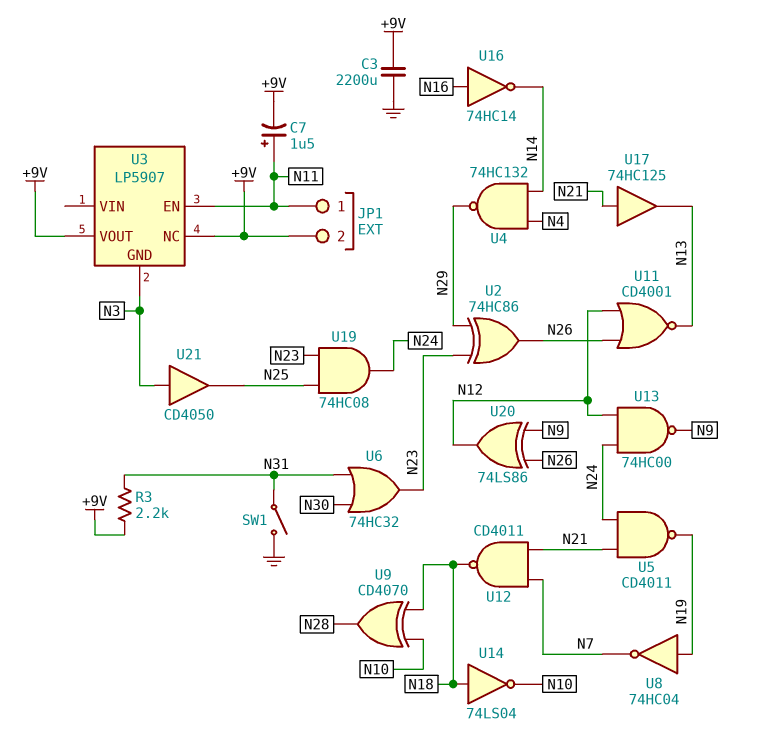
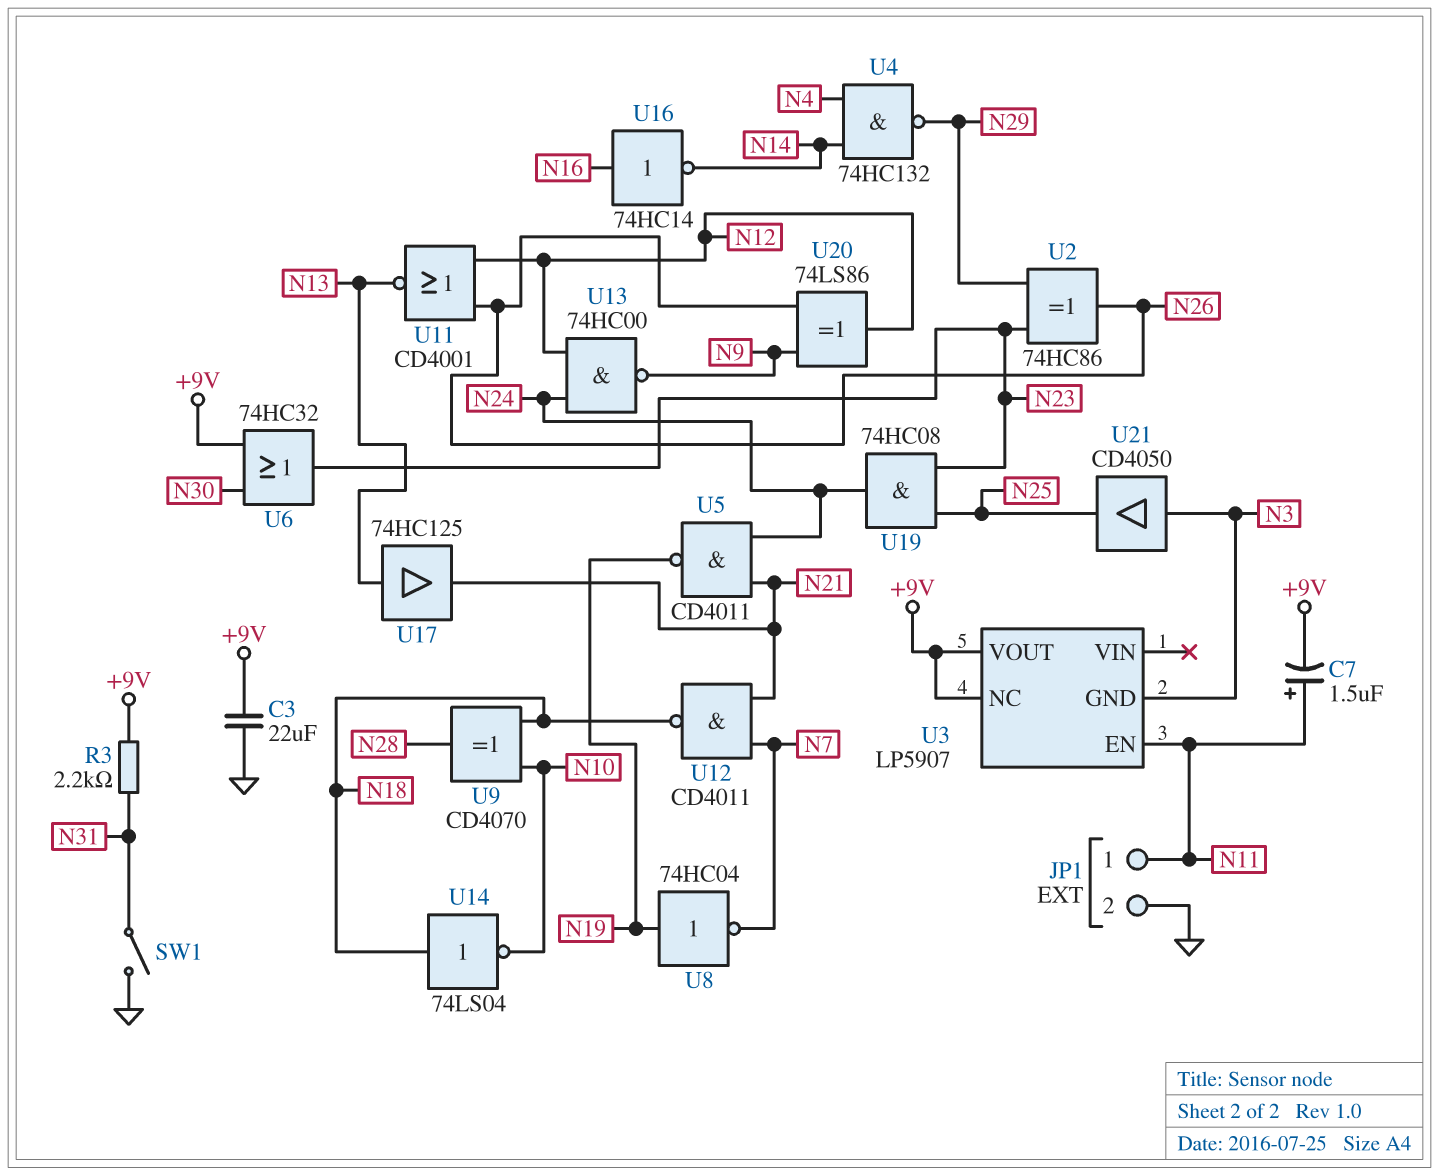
C3: 2200uF (+9V, GND) -> 22uF (+9V, GND)
JP1 pin 2: +9V -> GND
U6: OR 74HC32 (in N30, in N31, out N23) -> OR 74HC32 (in +9V, in N30, out N23)
U17: buffer 74HC125 (in N21, out N13) -> buffer 74HC125 (in N13, out N21)

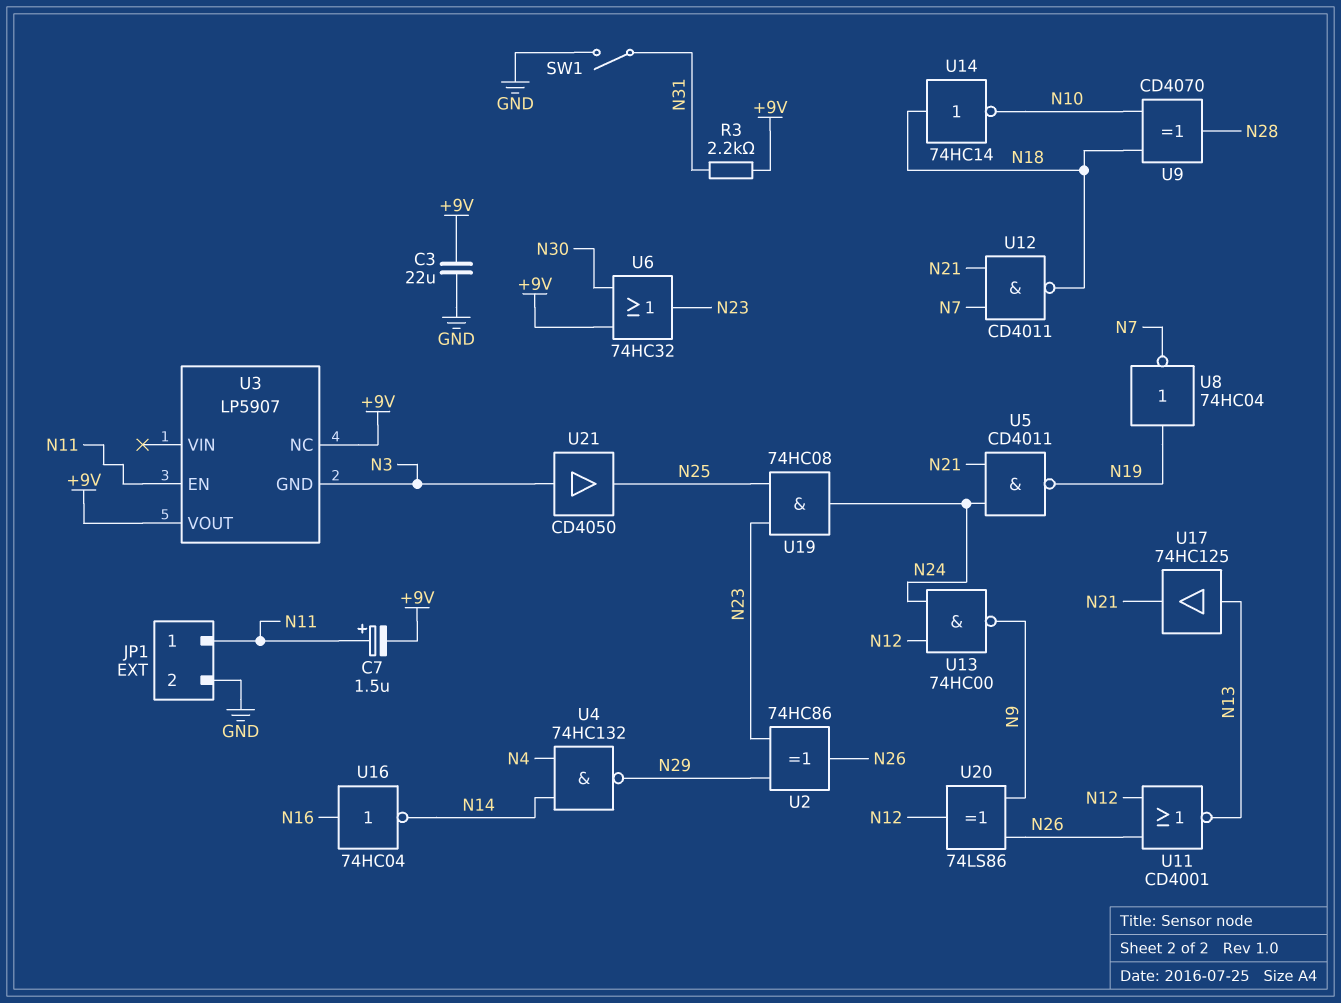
U14: NOT 74LS04 (in N18, out N10) -> NOT 74HC14 (in N18, out N10)
U16: NOT 74HC14 (in N16, out N14) -> NOT 74HC04 (in N16, out N14)

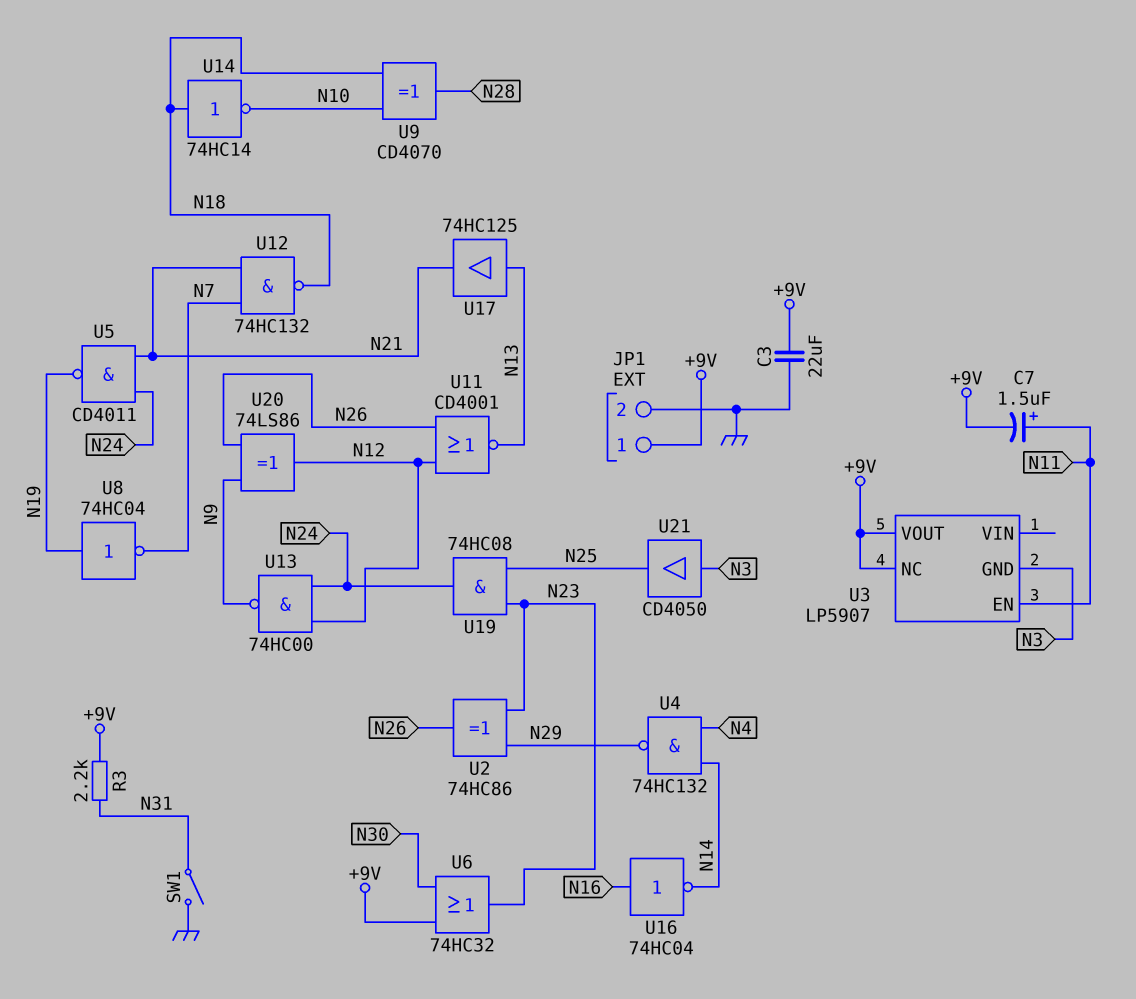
JP1 pin 1: N11 -> +9V
U12: NAND CD4011 (in N7, in N21, out N18) -> NAND 74HC132 (in N7, in N21, out N18)

